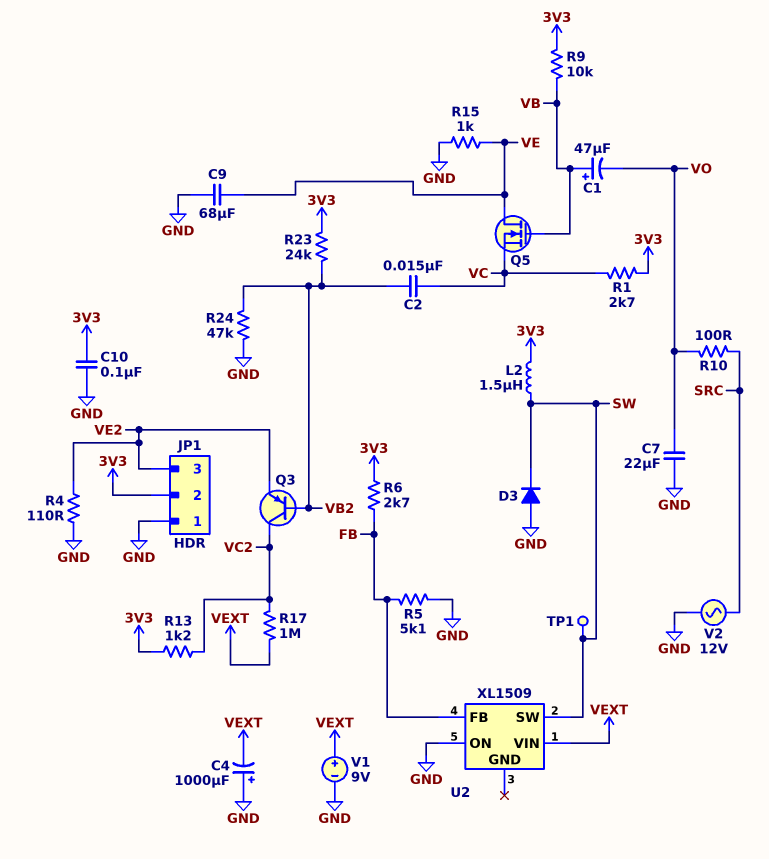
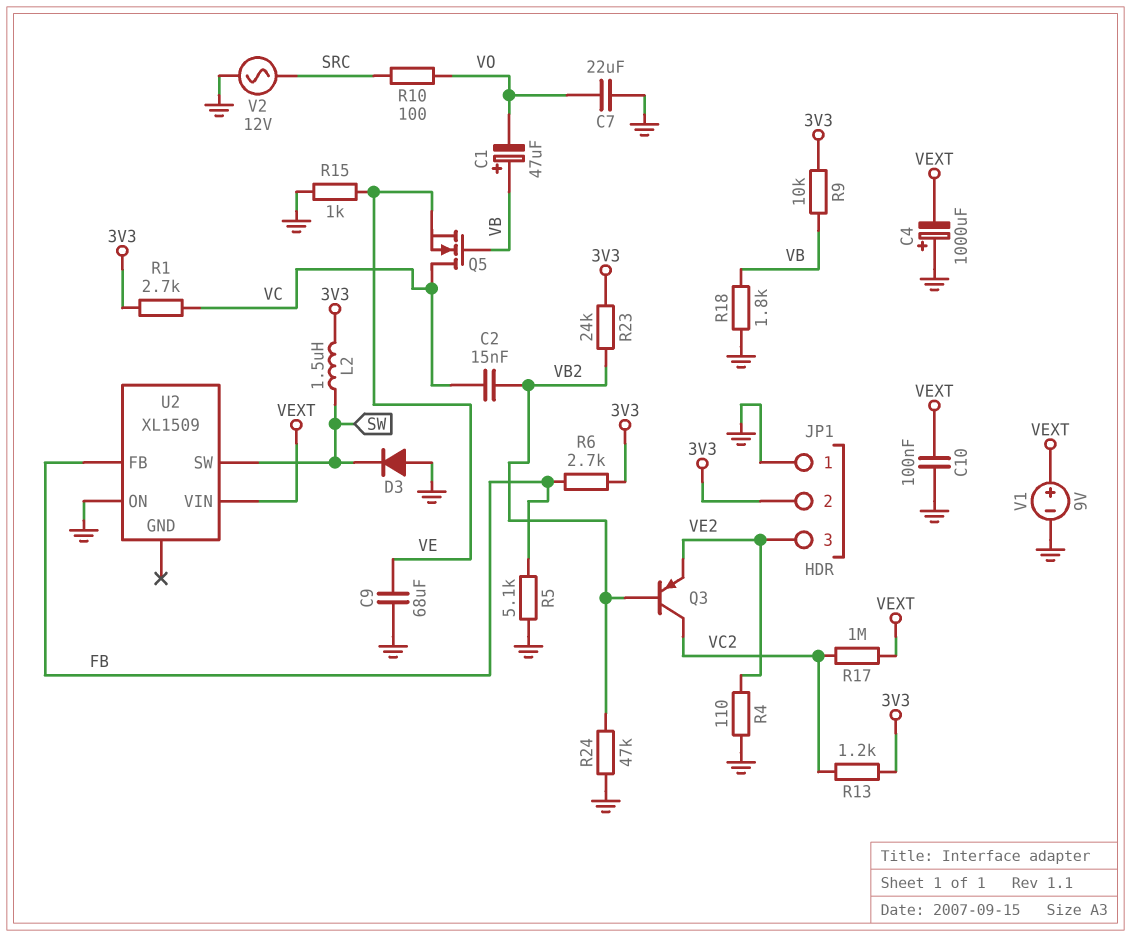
C10: 100nF (3V3, GND) -> 100nF (GND, VEXT)
Q5: NMOS (G VB, D VE, S VC) -> NMOS (G VB, D VC, S VE)
R18: none -> 1.8k (GND, VB)
TP1: test point (SW) -> none

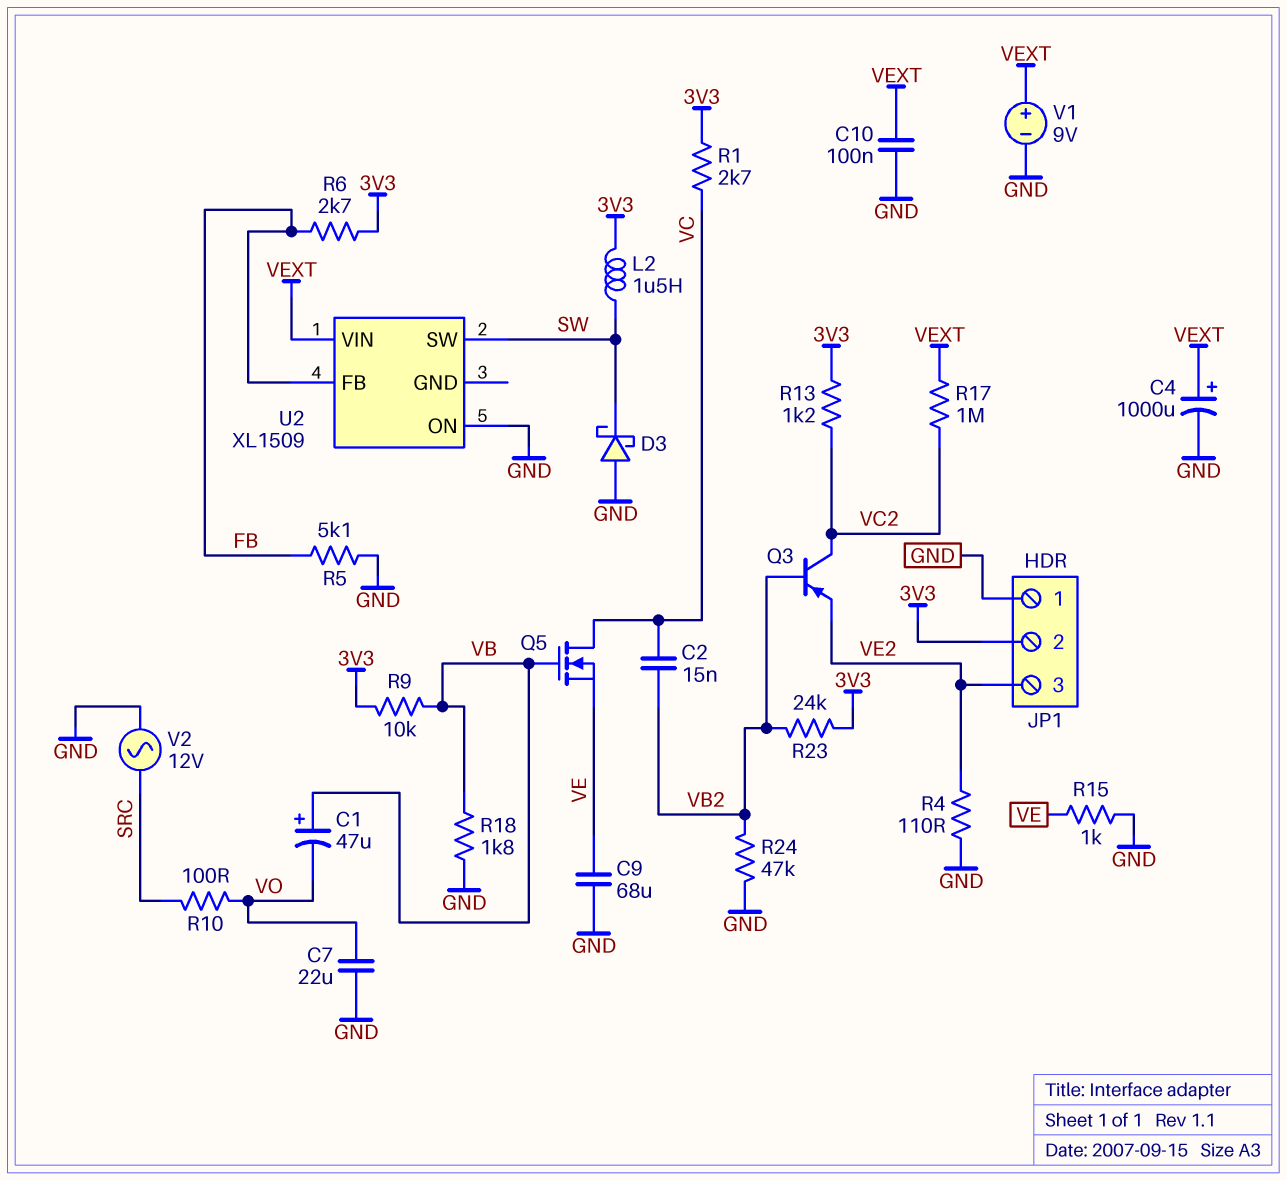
C4: 1000uF (plus GND, minus VEXT) -> 1000uF (plus VEXT, minus GND)
D3: diode (A GND, K SW) -> schottky (A GND, K SW)

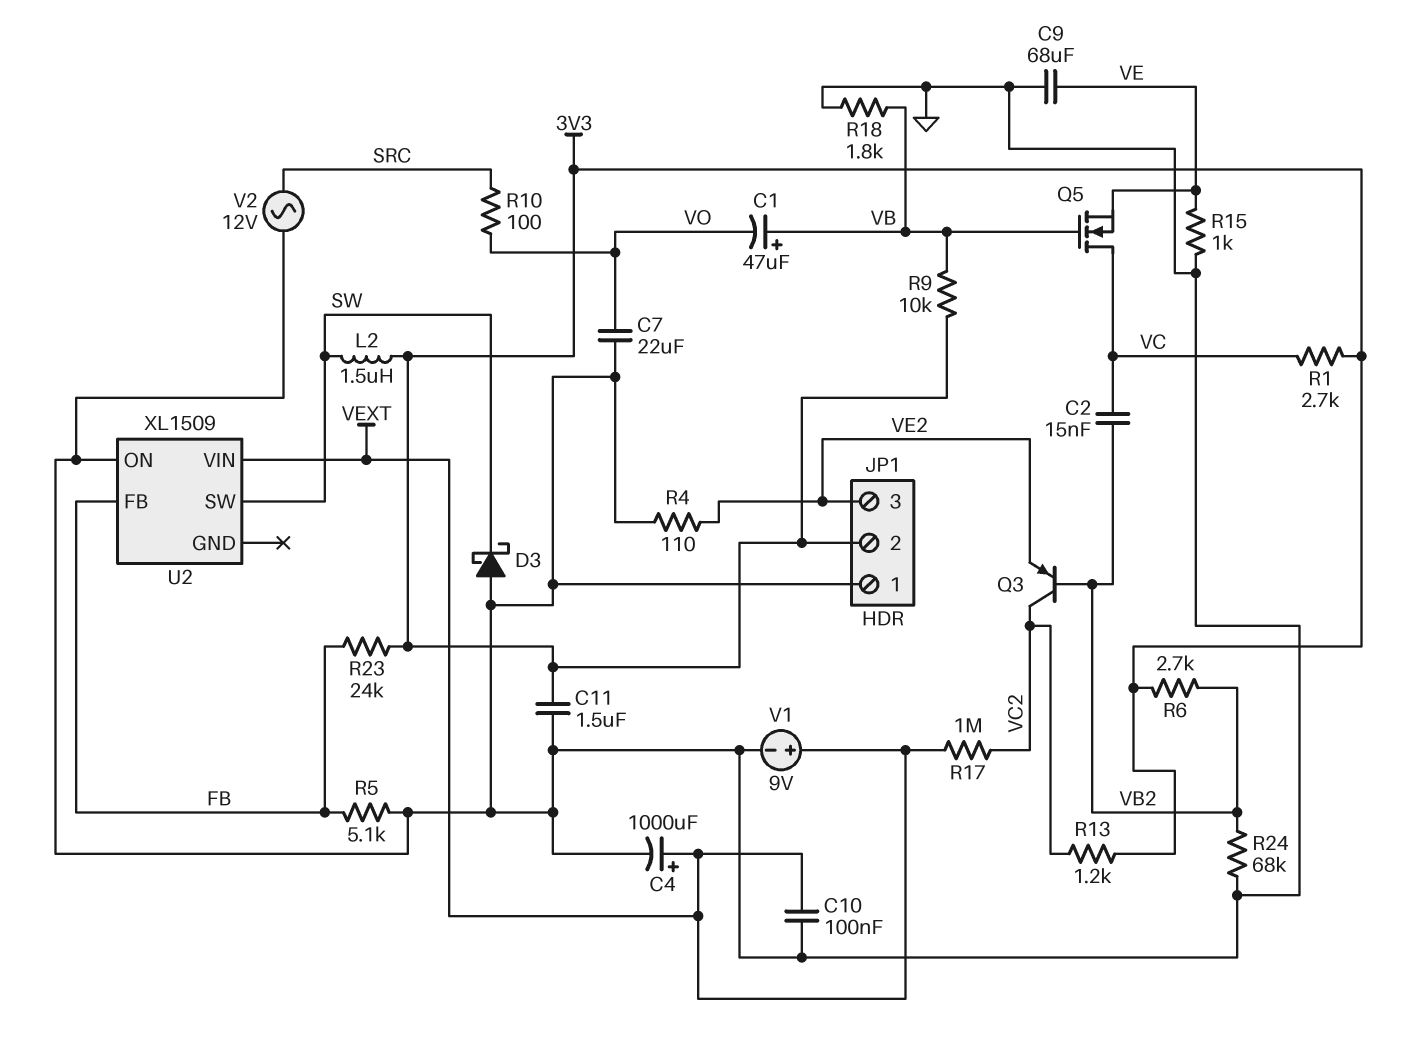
C11: none -> 1.5uF (3V3, GND)
R6: 2.7k (3V3, FB) -> 2.7k (3V3, VB2)
R23: 24k (3V3, VB2) -> 24k (3V3, FB)
R24: 47k (GND, VB2) -> 68k (GND, VB2)

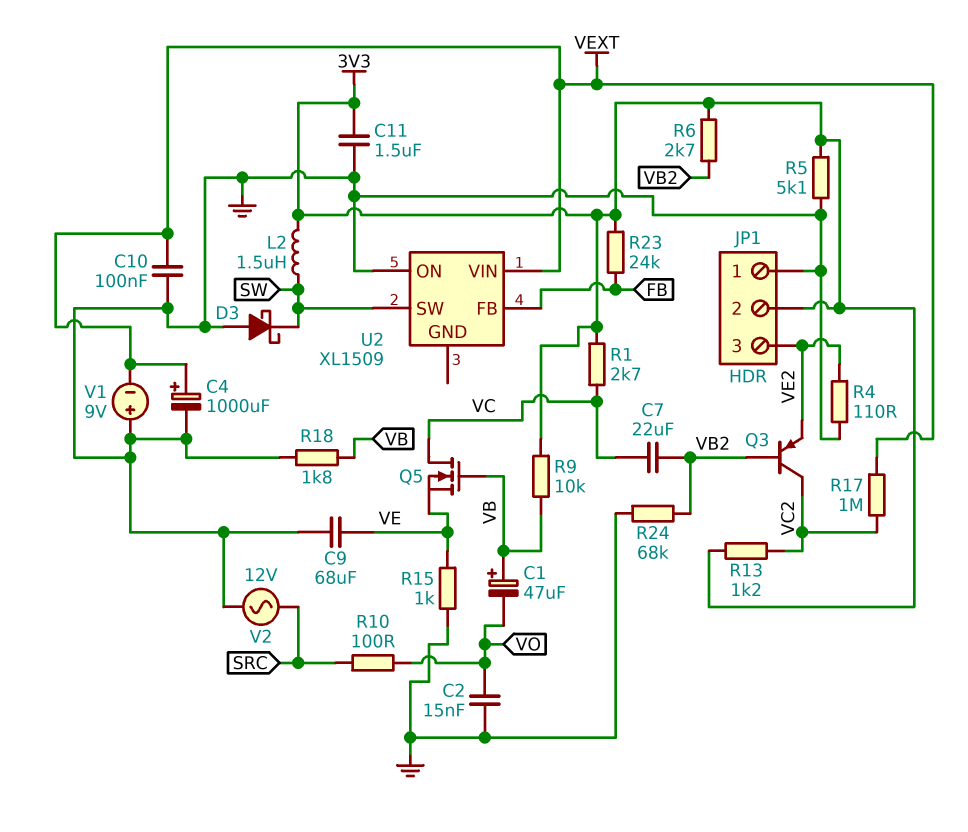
C2: 15nF (VB2, VC) -> 15nF (GND, VO)
C7: 22uF (GND, VO) -> 22uF (VB2, VC)
R5: 5.1k (FB, GND) -> 5.1k (3V3, GND)
V1: 9V (plus VEXT, minus GND) -> 9V (plus GND, minus VEXT)

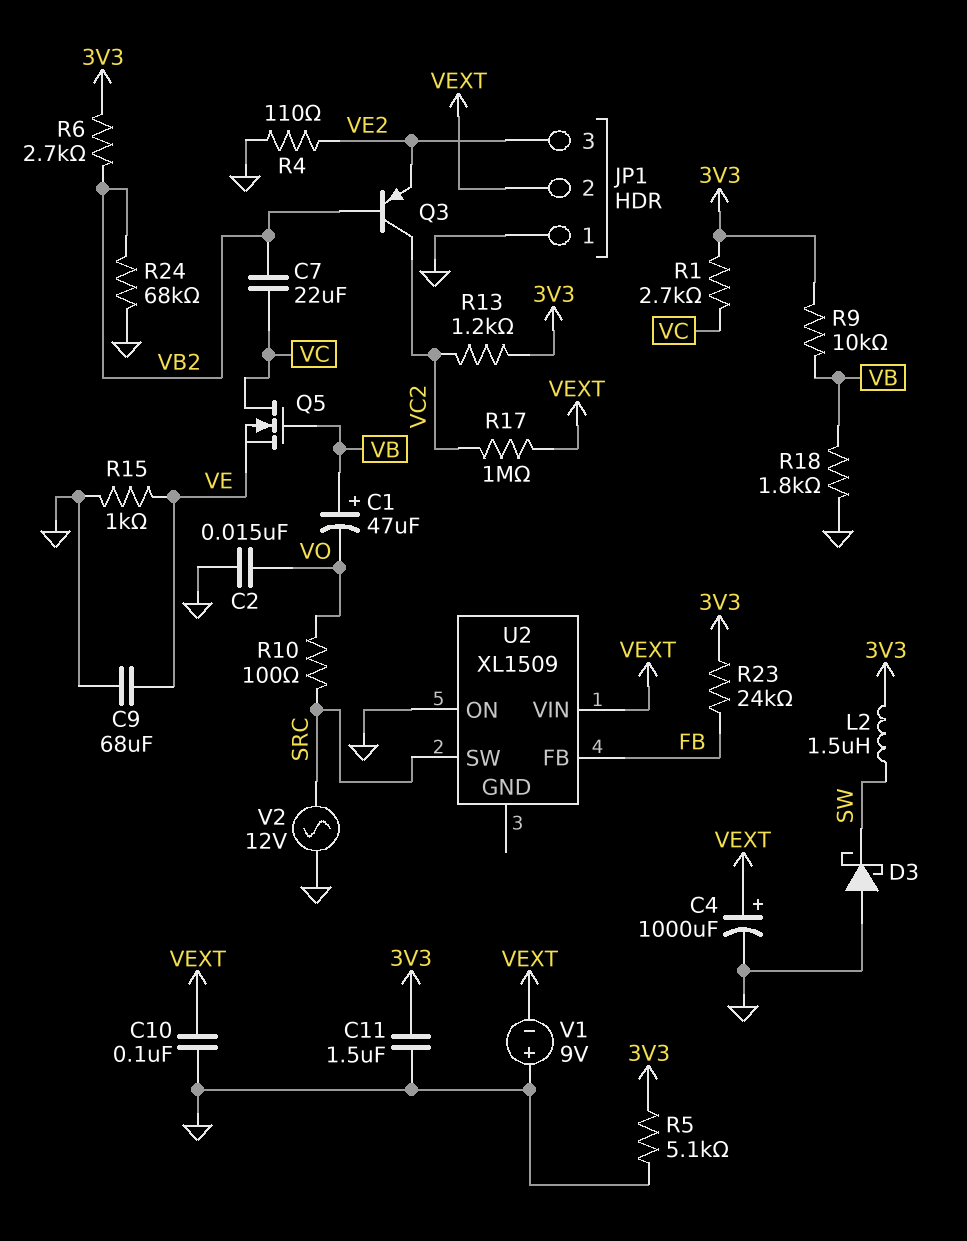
JP1 pin 2: 3V3 -> VEXT
U2 pin SW: SW -> SRC

